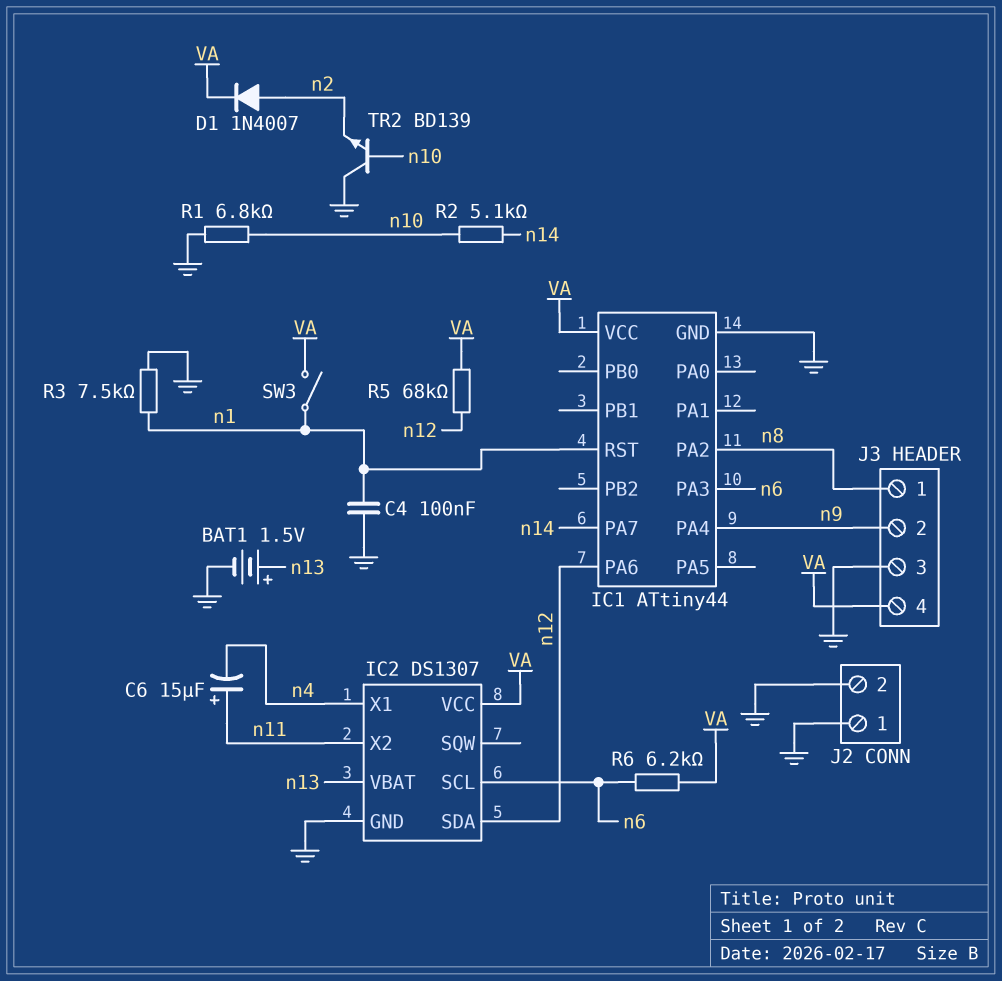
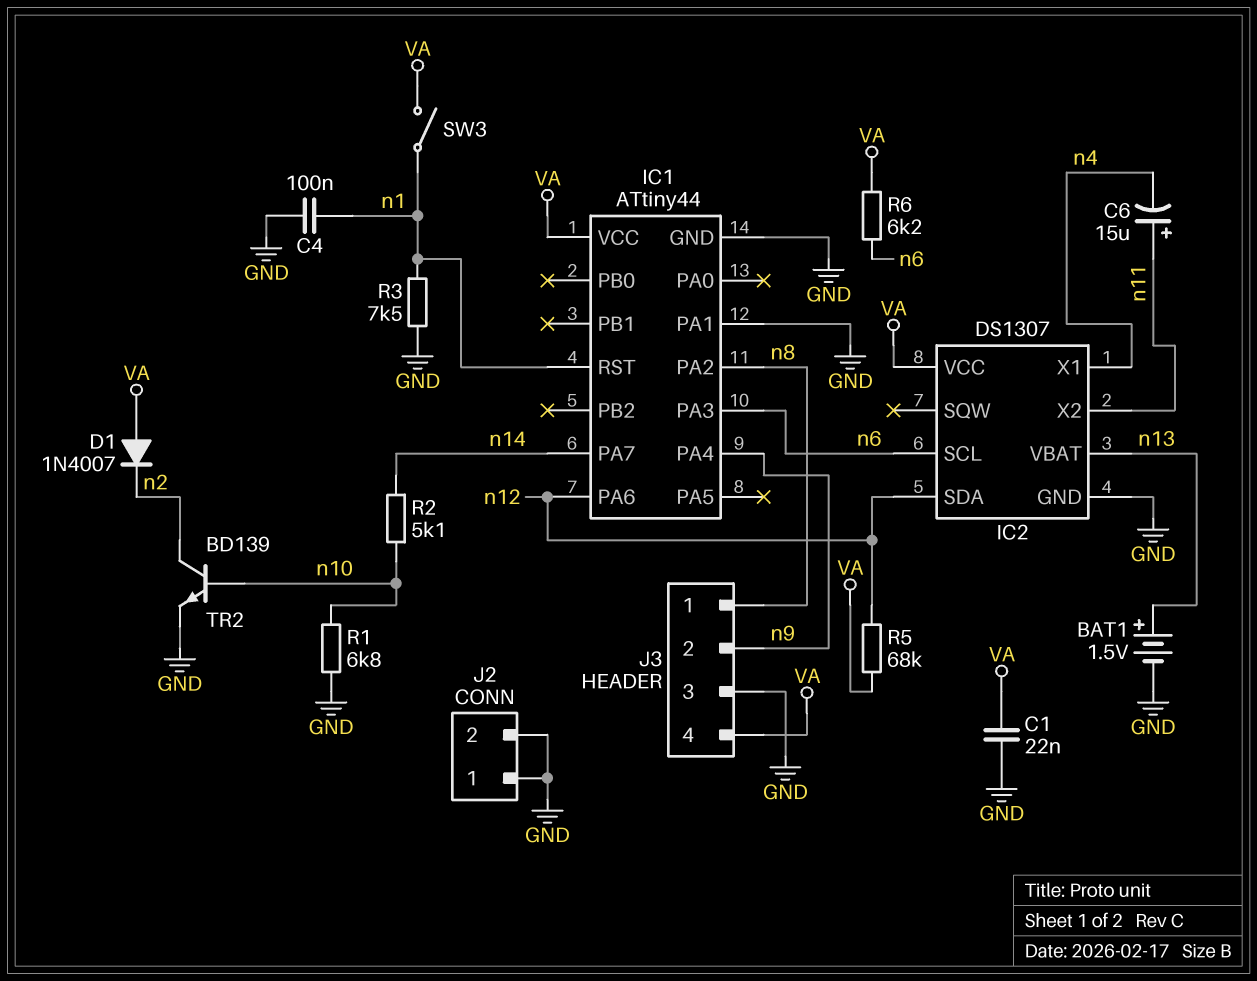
C1: none -> 22nF (GND, VA)
D1: diode 1N4007 (A n2, K VA) -> diode 1N4007 (A VA, K n2)
IC1 pin PA1: none -> GND
TR2: NPN BD139 (B n10, C GND, E n2) -> NPN BD139 (B n10, C n2, E GND)

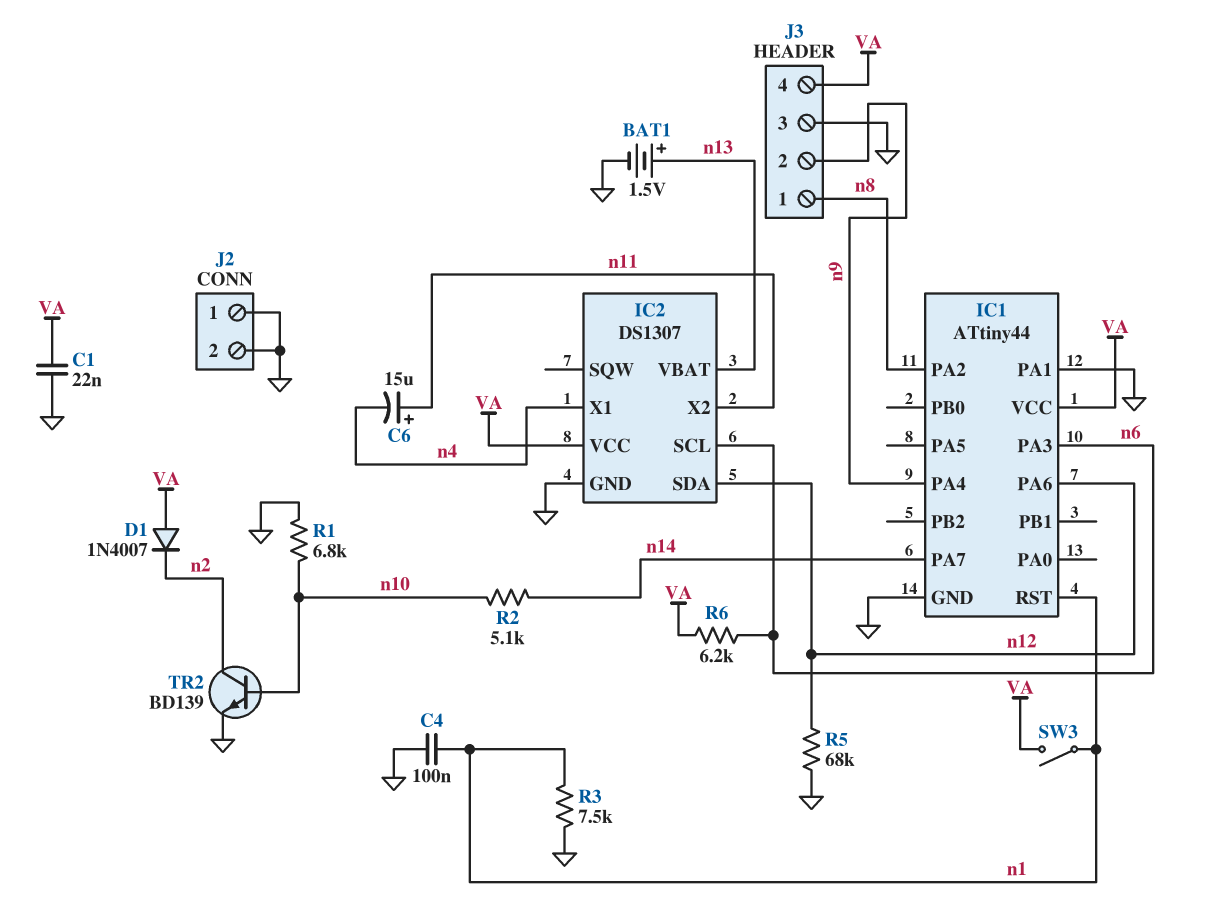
R5: 68k (VA, n12) -> 68k (GND, n12)

